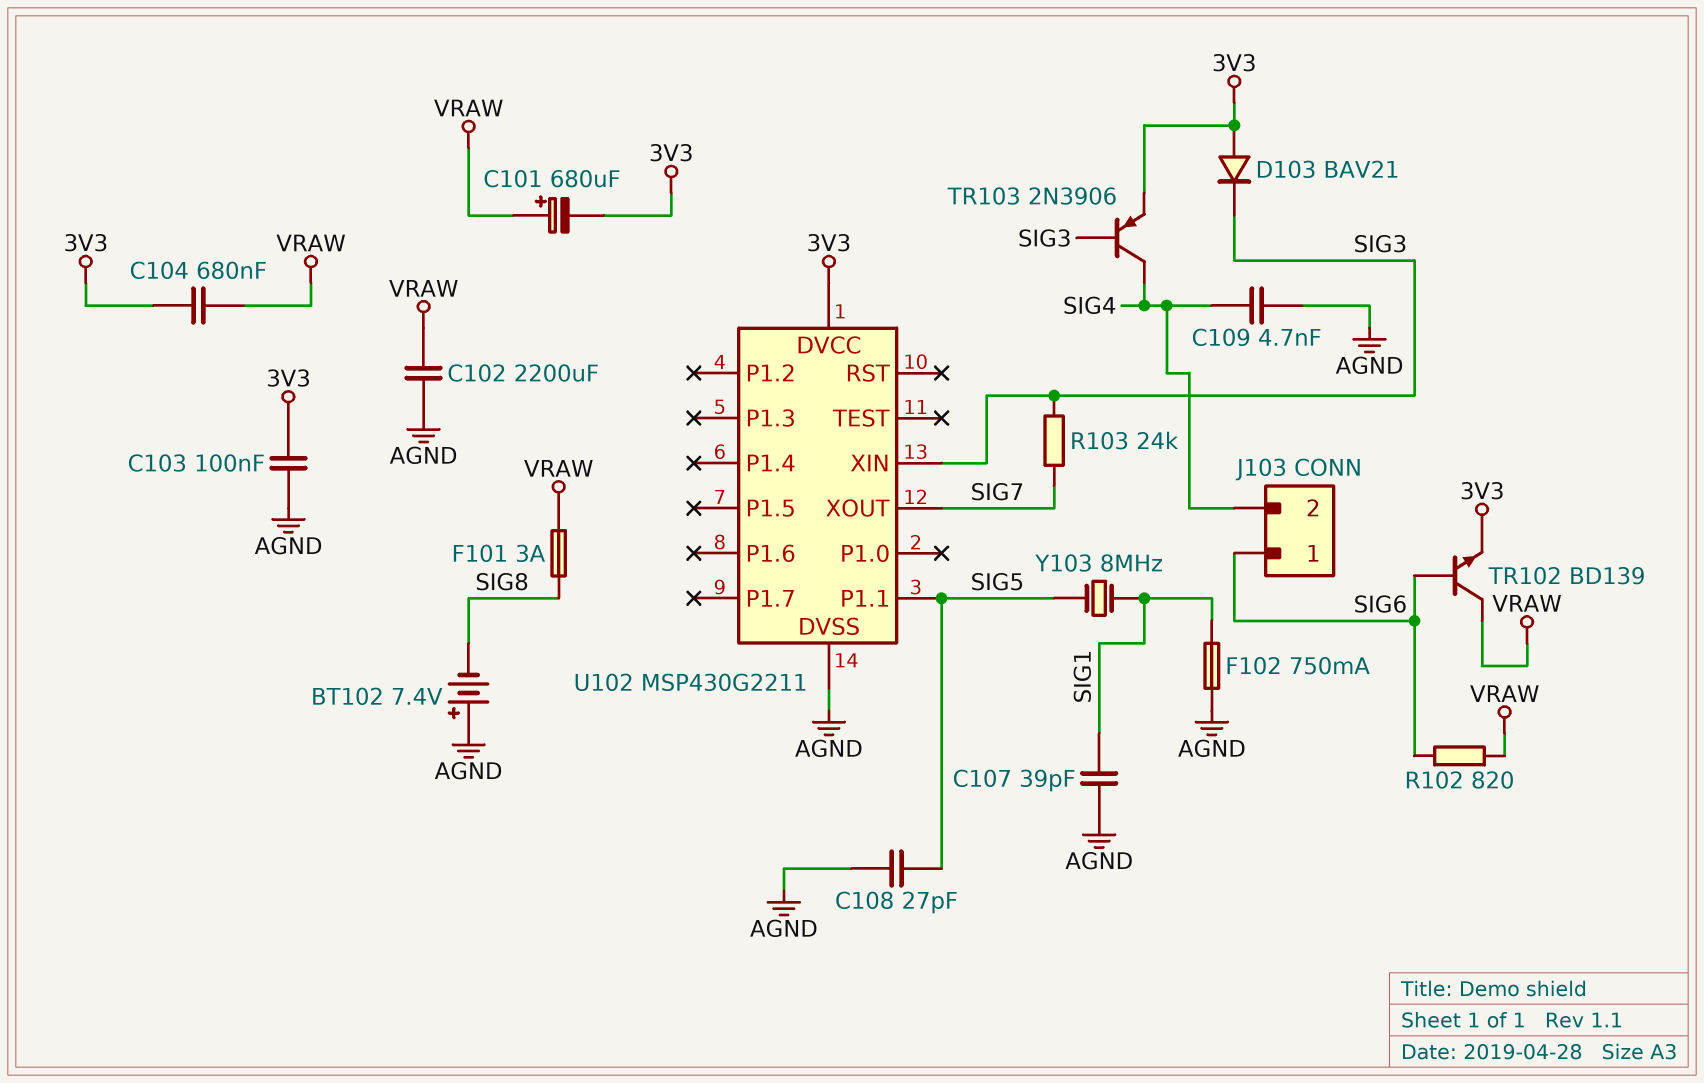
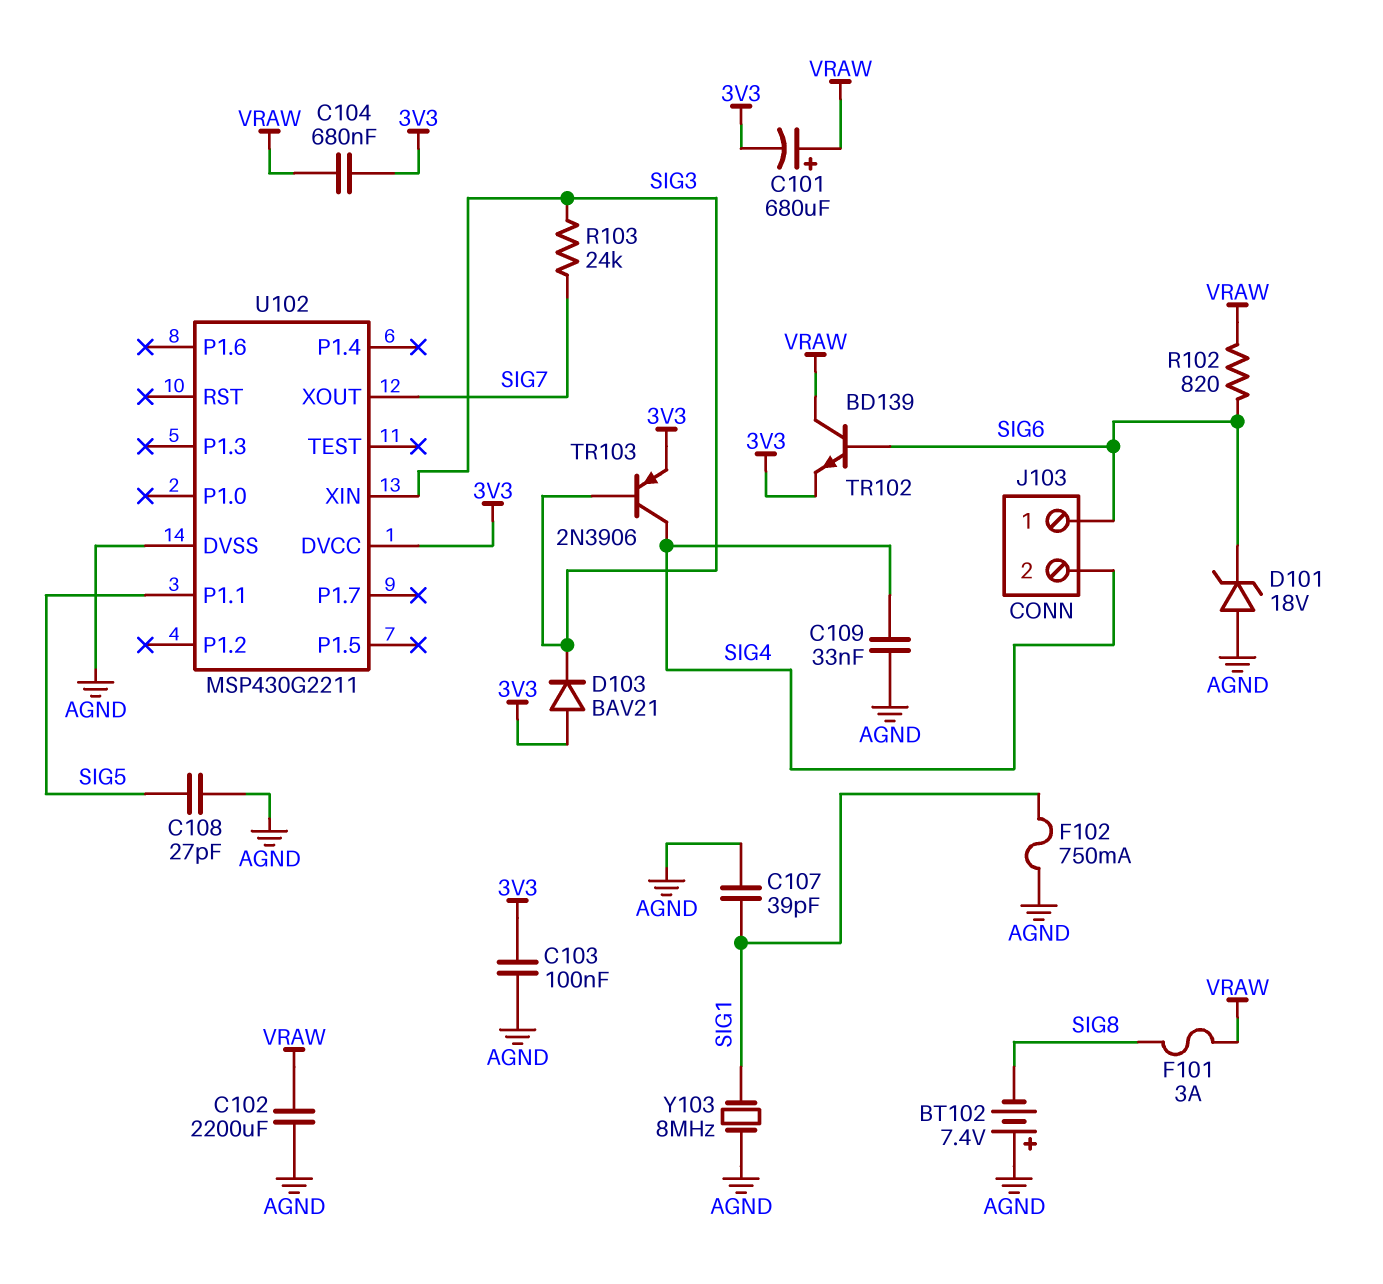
C109: 4.7nF (AGND, SIG4) -> 33nF (AGND, SIG4)
D101: none -> zener 18V (A AGND, K SIG6)
Y103: 8MHz (SIG1, SIG5) -> 8MHz (AGND, SIG1)

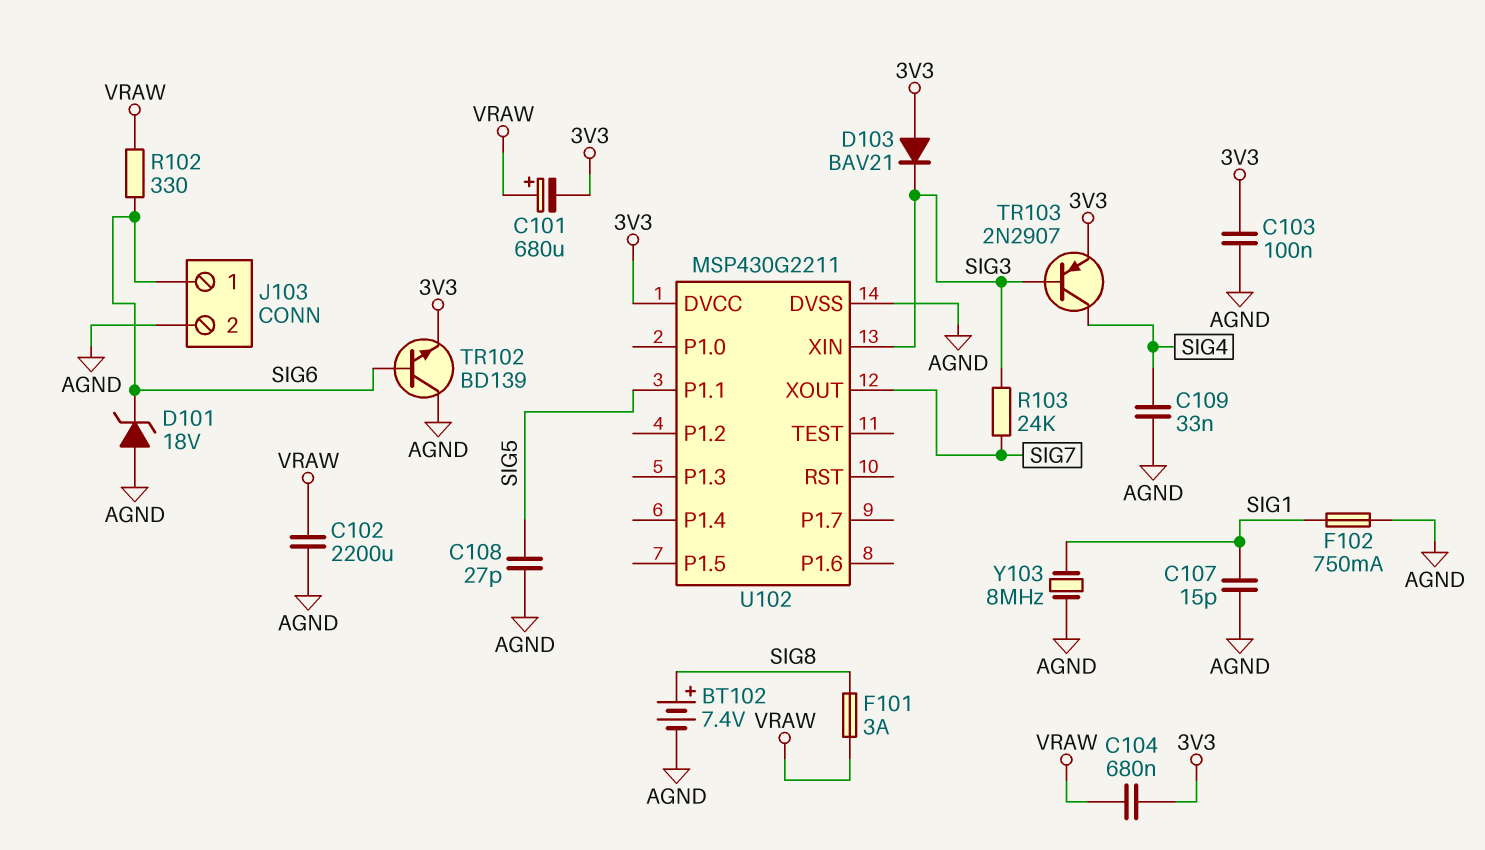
BT102: 7.4V (plus AGND, minus SIG8) -> 7.4V (plus SIG8, minus AGND)
C107: 39pF (AGND, SIG1) -> 15pF (AGND, SIG1)
J103 pin 2: SIG4 -> AGND
R102: 820 (SIG6, VRAW) -> 330 (SIG6, VRAW)
TR102: NPN BD139 (B SIG6, C VRAW, E 3V3) -> NPN BD139 (B SIG6, C AGND, E 3V3)
TR103: PNP 2N3906 (B SIG3, C SIG4, E 3V3) -> PNP 2N2907 (B SIG3, C SIG4, E 3V3)

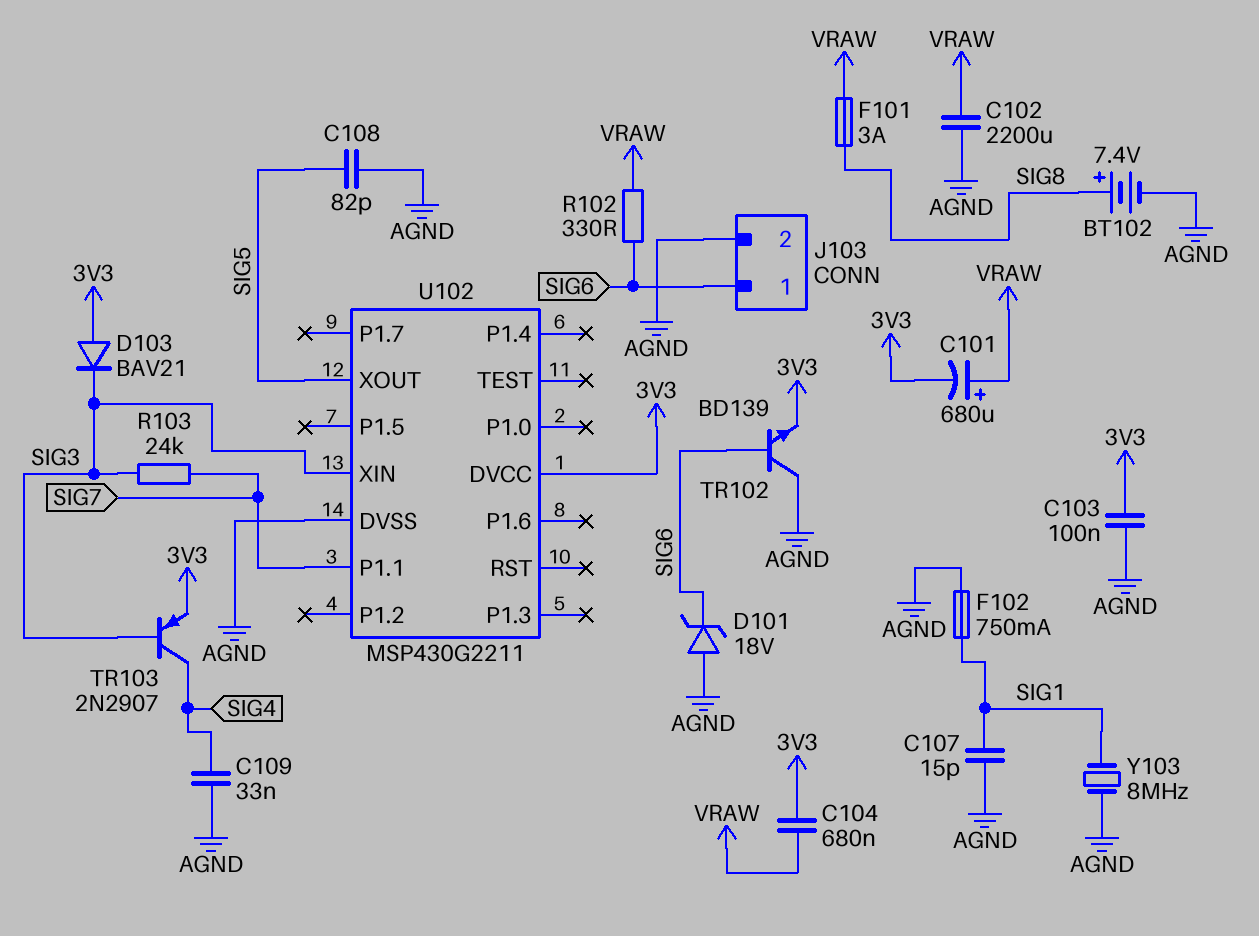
C108: 27pF (AGND, SIG5) -> 82pF (AGND, SIG5)
U102 pin P1.1: SIG5 -> SIG7
U102 pin XOUT: SIG7 -> SIG5

